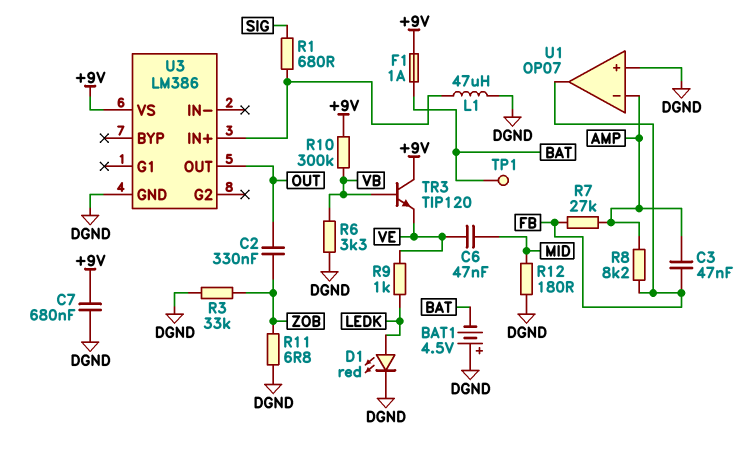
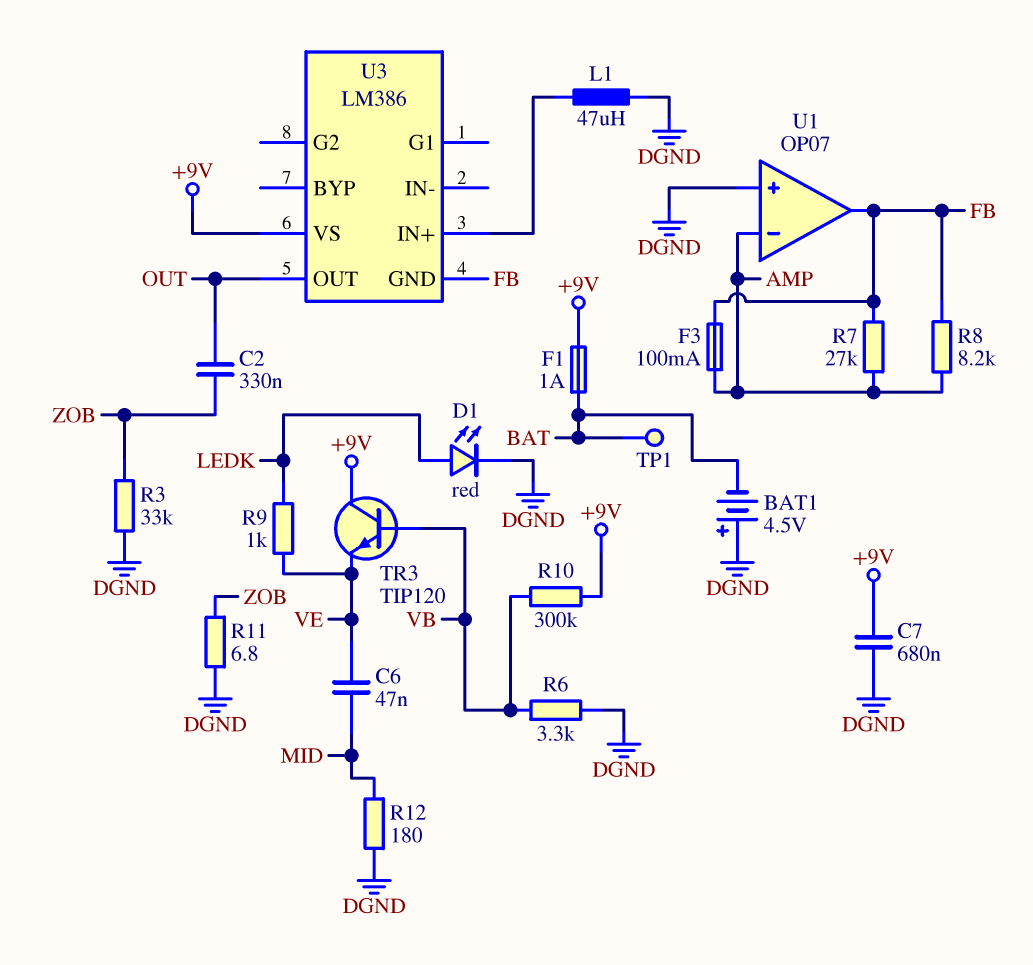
C3: 47nF (AMP, FB) -> none
F3: none -> 100mA (AMP, FB)
R1: 680 (SIG, U3/IN+) -> none
U3 pin GND: DGND -> FB

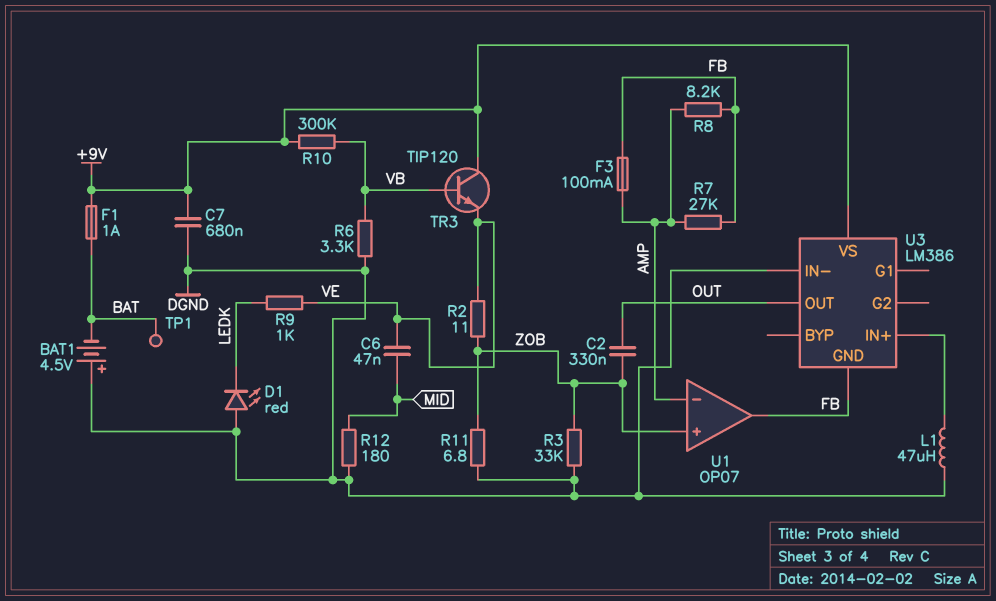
D1: LED red (A LEDK, K DGND) -> LED red (A DGND, K LEDK)
R2: none -> 11 (VE, ZOB)
U1 pin in+: DGND -> ZOB
U3 pin IN-: none -> DGND

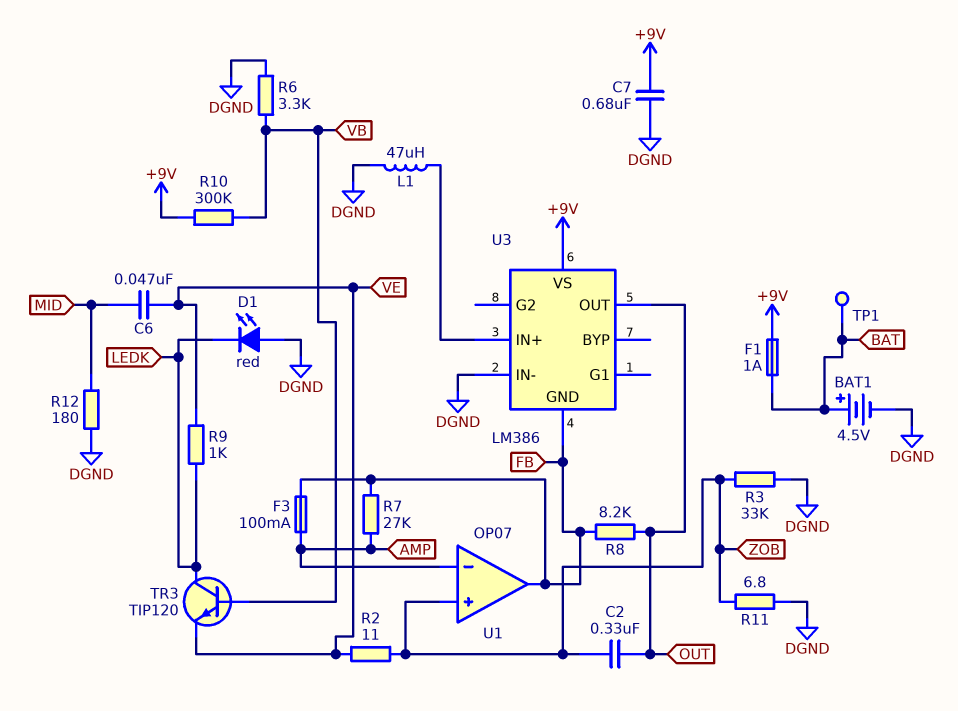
BAT1: 4.5V (plus DGND, minus BAT) -> 4.5V (plus BAT, minus DGND)
R8: 8.2k (AMP, FB) -> 8.2k (FB, OUT)
TR3: NPN TIP120 (B VB, C +9V, E VE) -> NPN TIP120 (B VB, C LEDK, E VE)

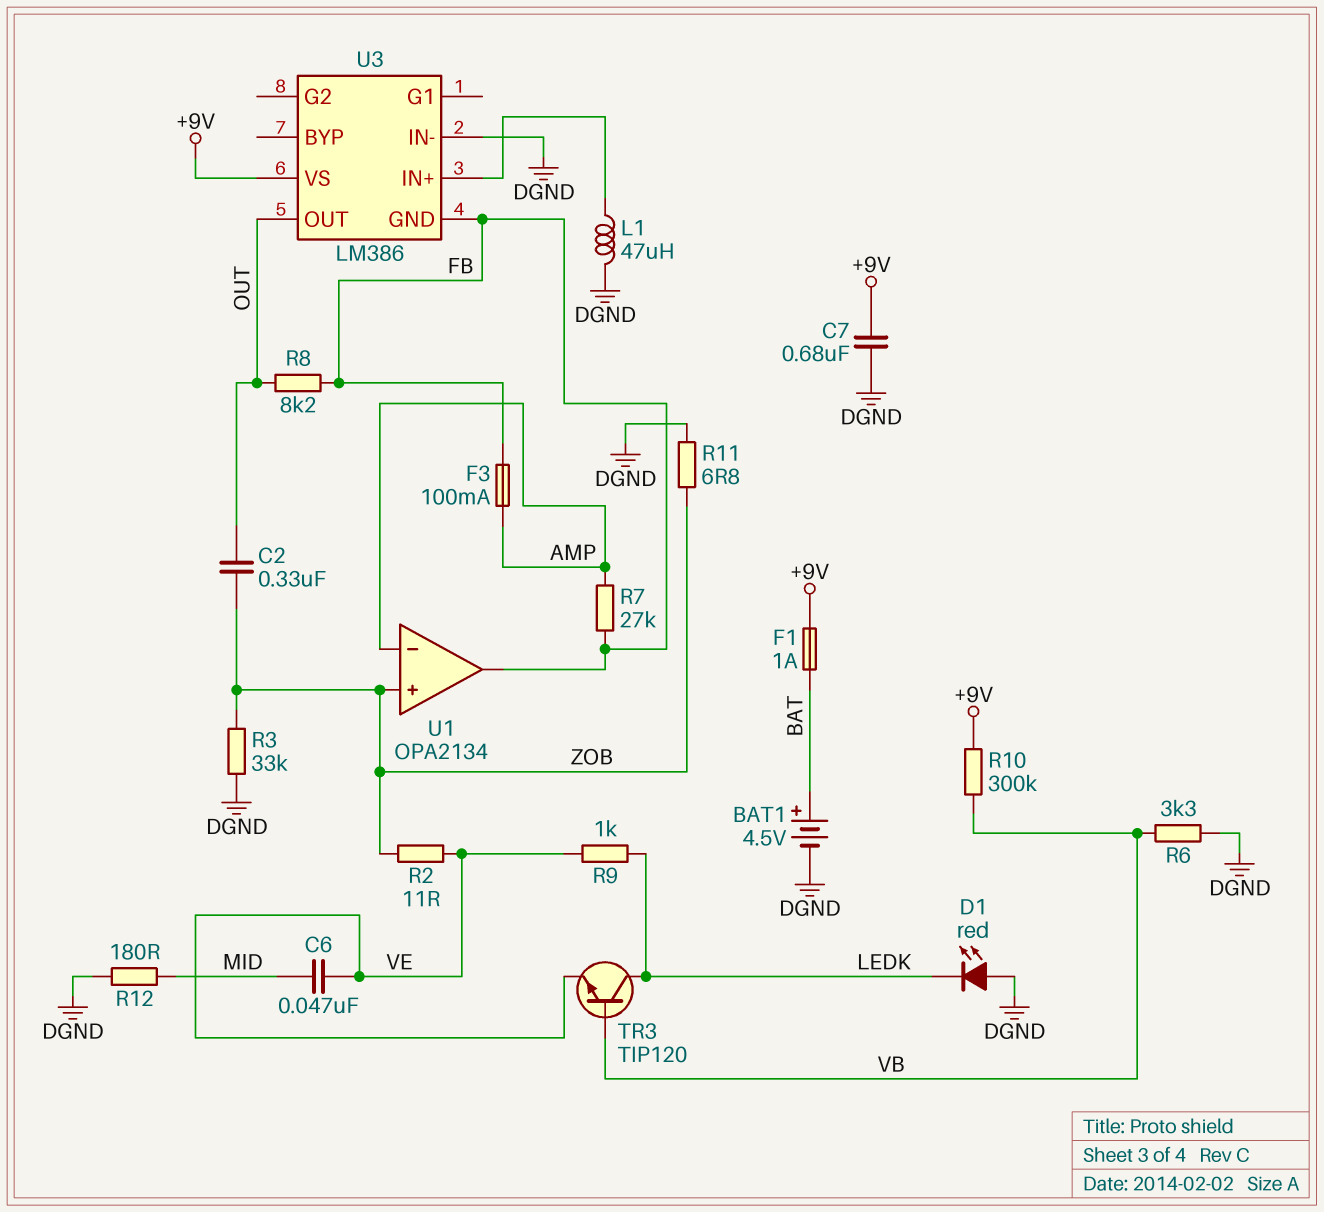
TP1: test point (BAT) -> none
U1: OP07 -> OPA2134

